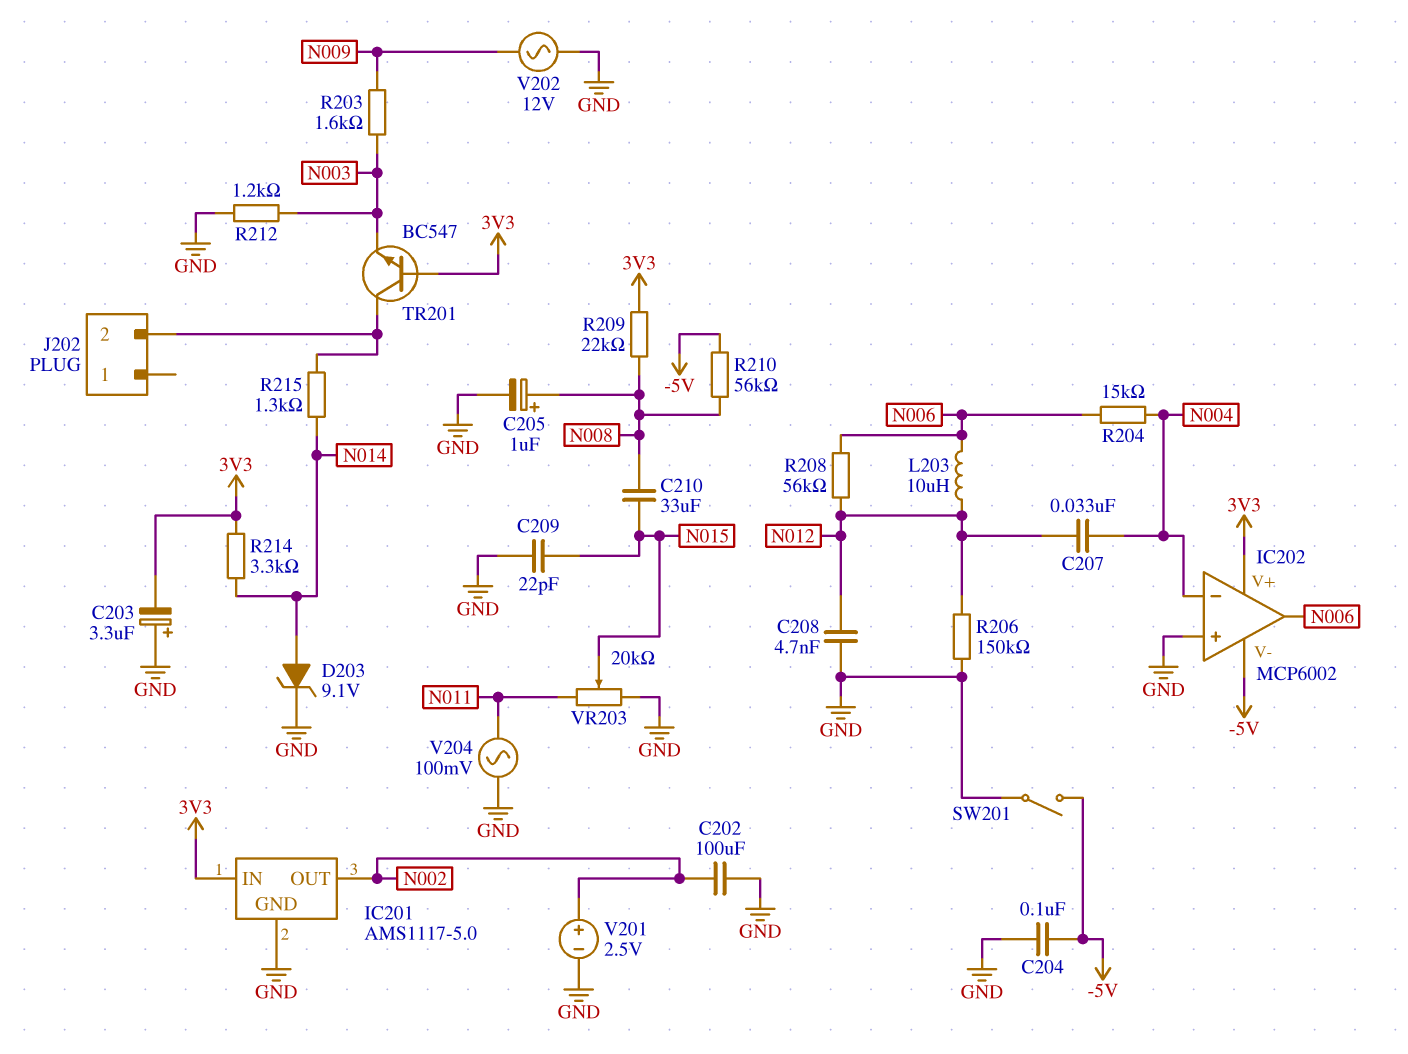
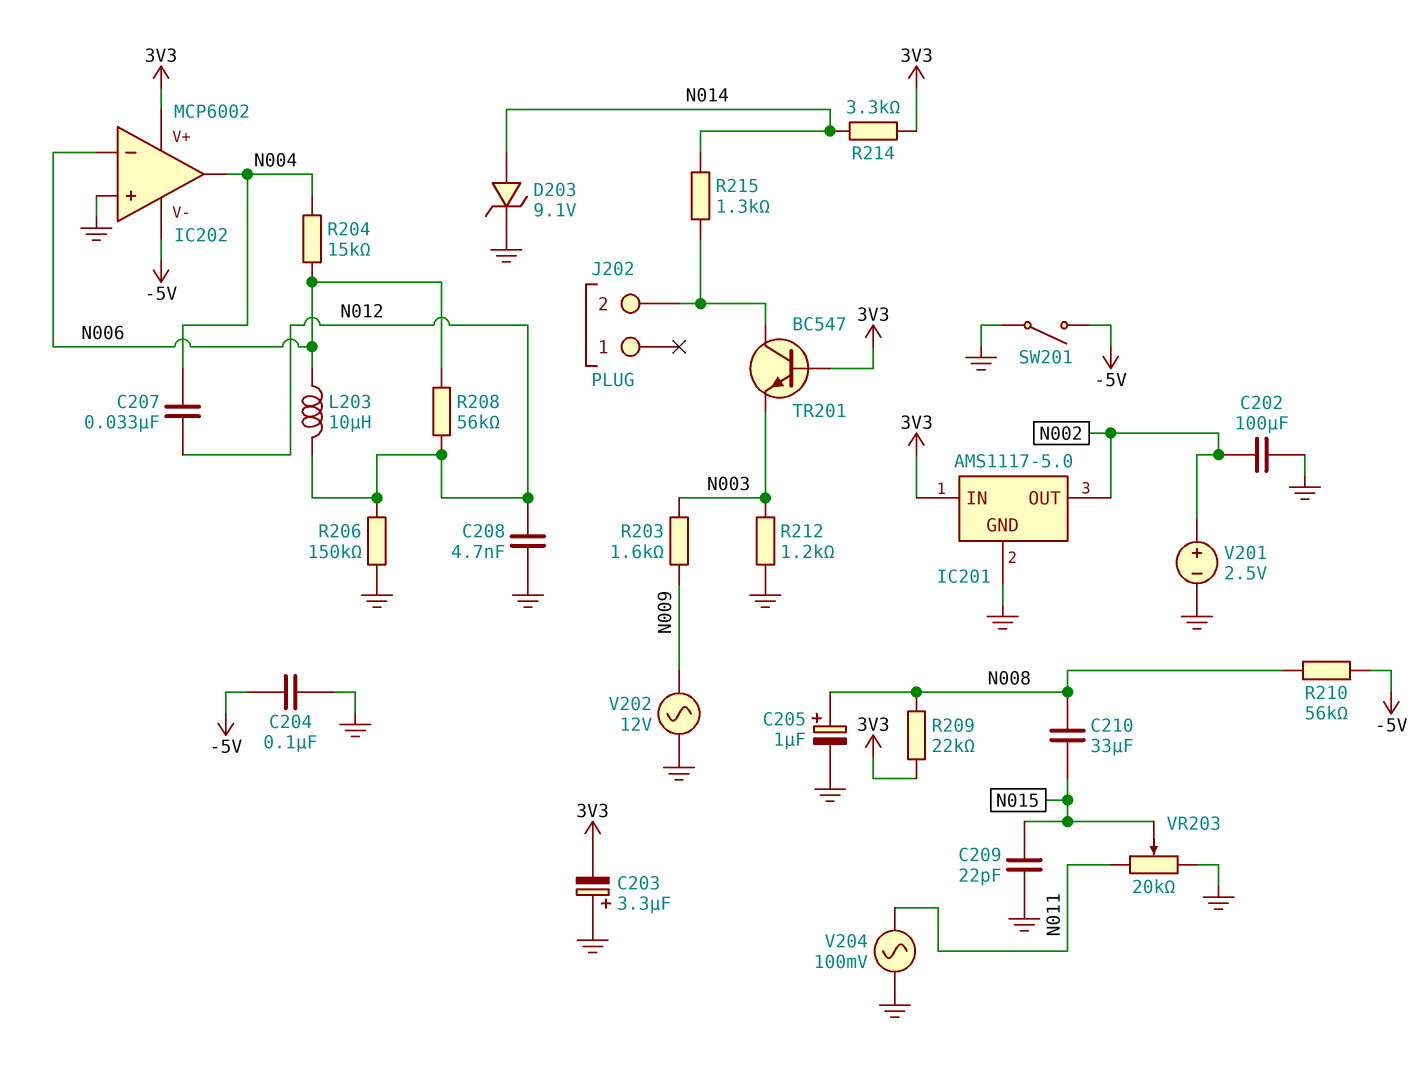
IC202 pin in-: N004 -> N006
IC202 pin out: N006 -> N004

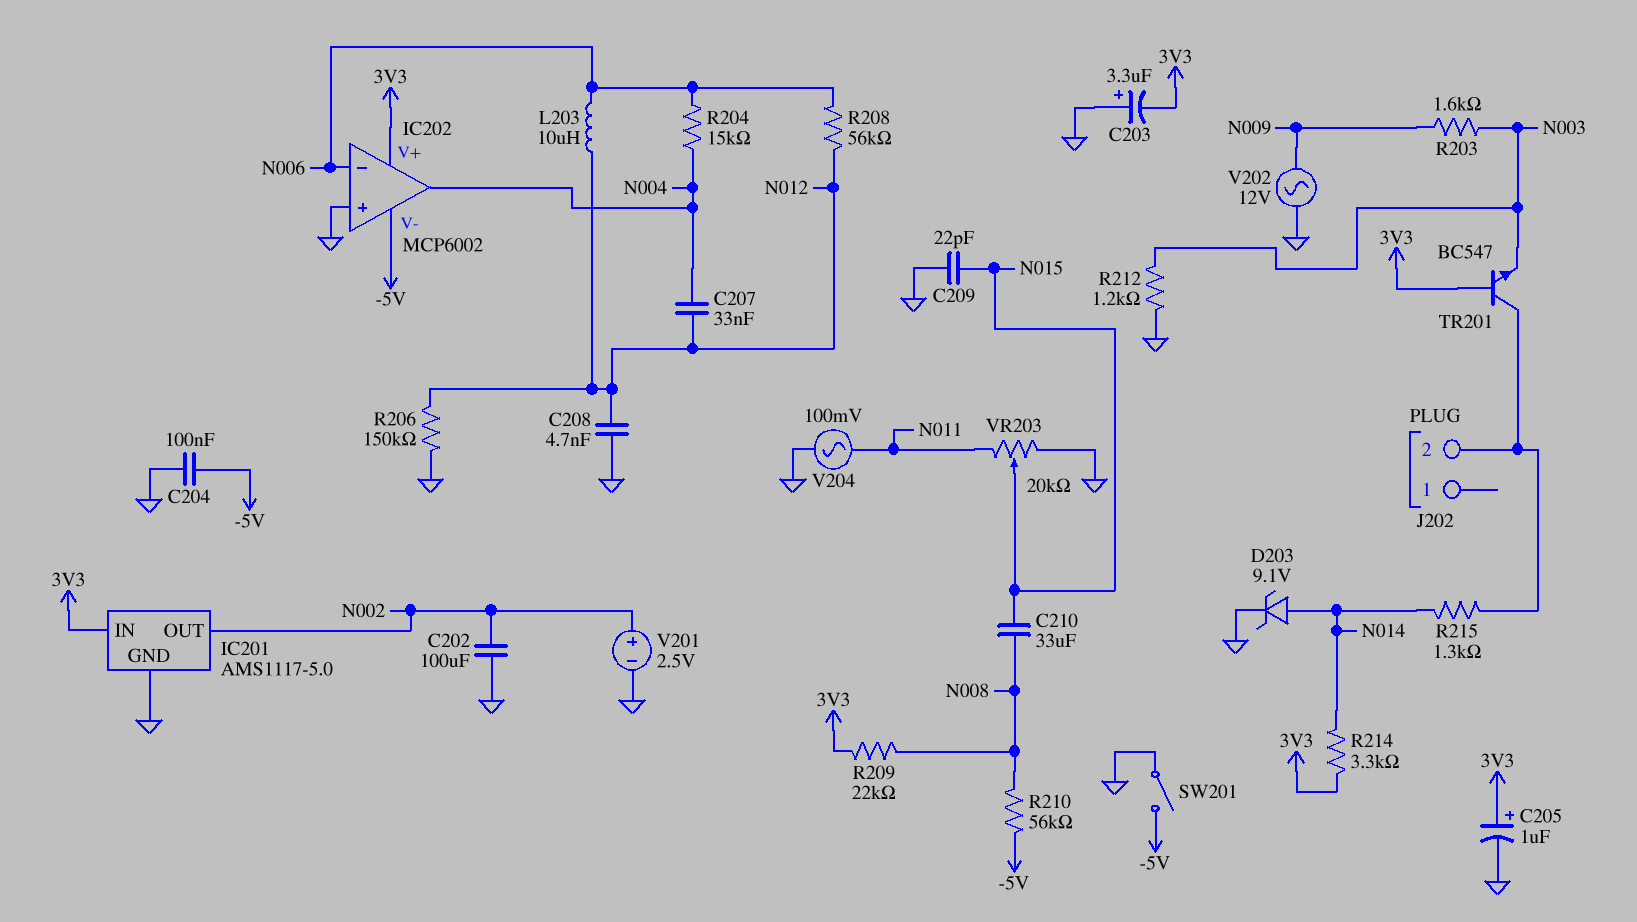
C205: 1uF (plus N008, minus GND) -> 1uF (plus 3V3, minus GND)

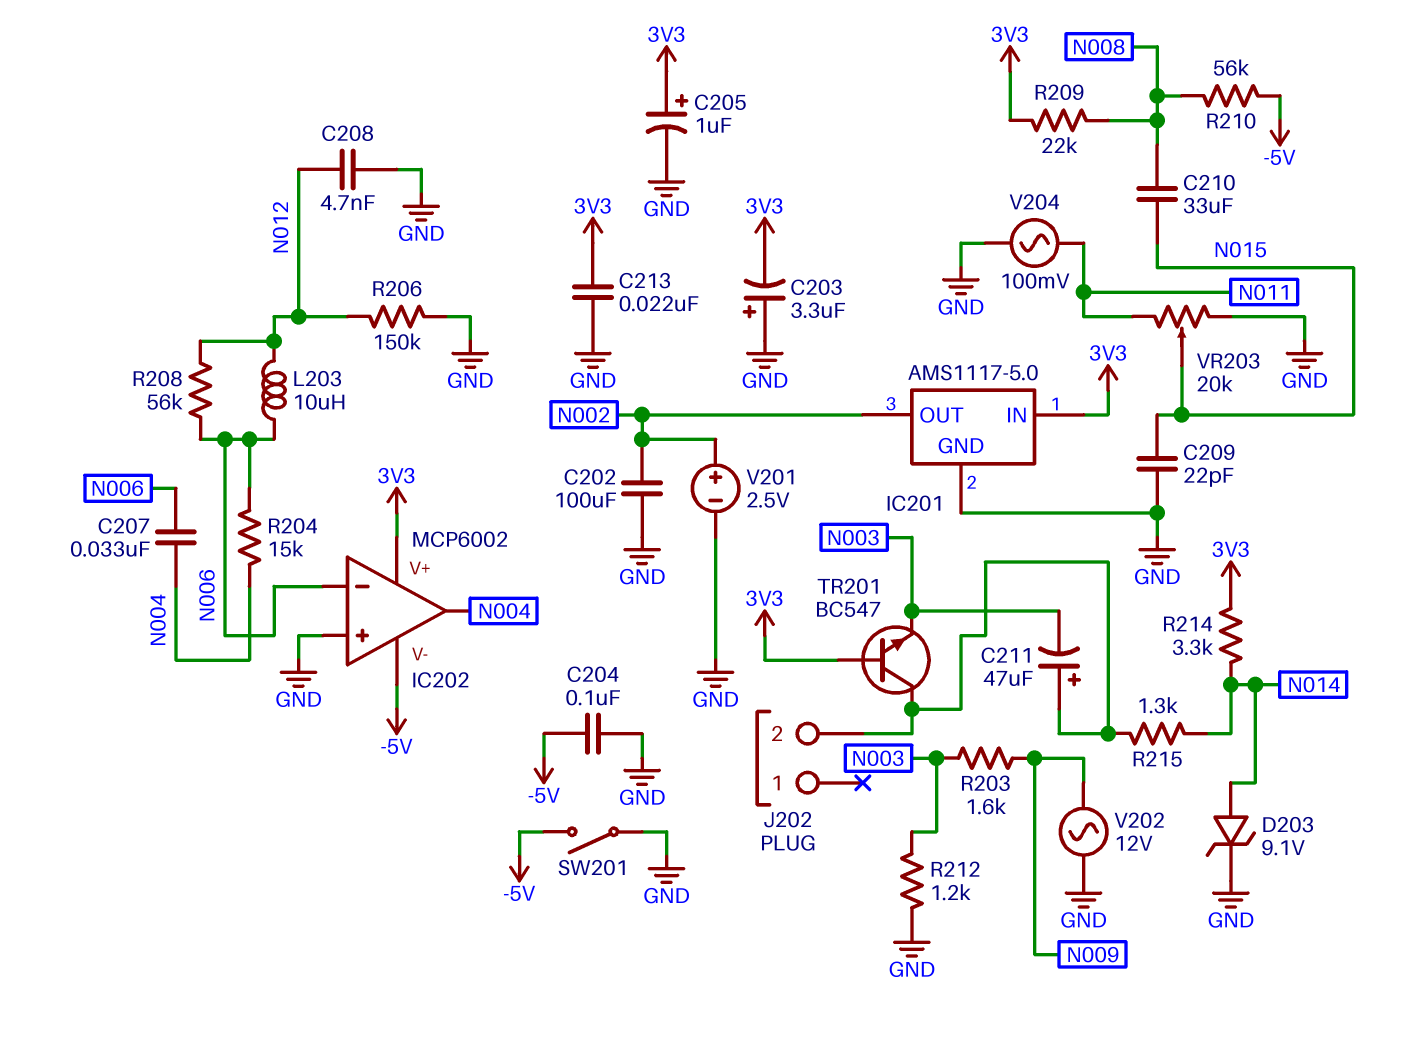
C207: 33nF (N004, N012) -> 33nF (N004, N006)
C211: none -> 47uF (plus J202/2, minus N003)
C213: none -> 22nF (3V3, GND)

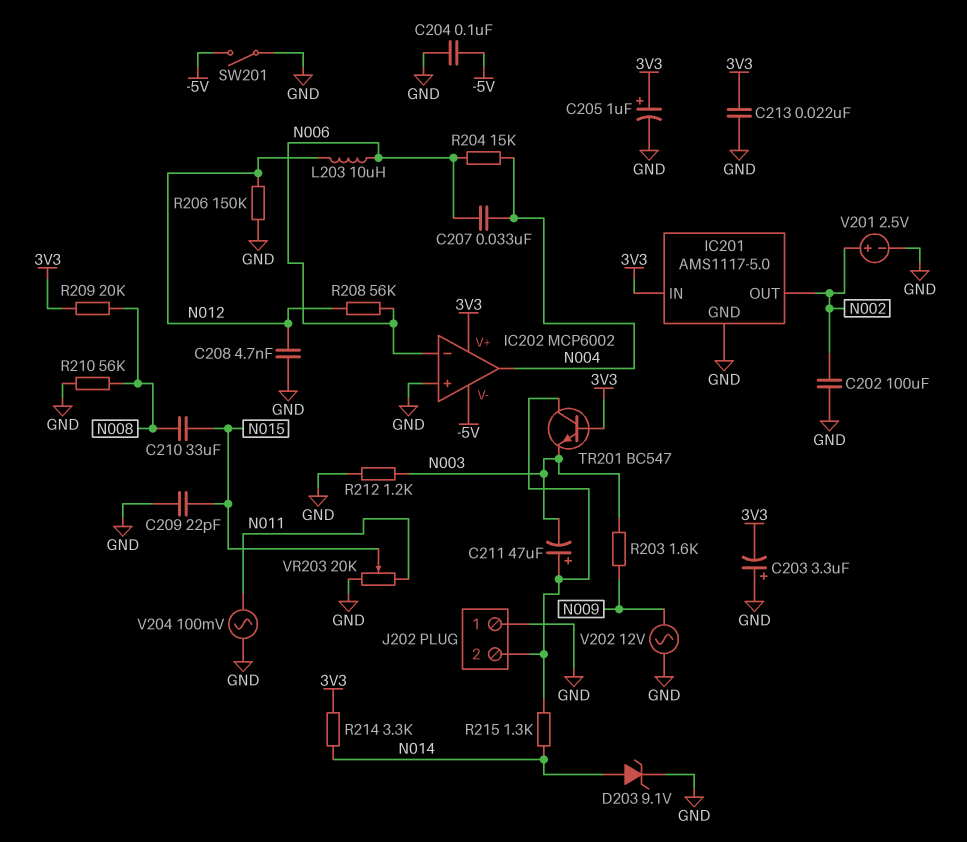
J202 pin 1: none -> GND
R209: 22k (3V3, N008) -> 20k (3V3, N008)
R210: 56k (-5V, N008) -> 56k (GND, N008)

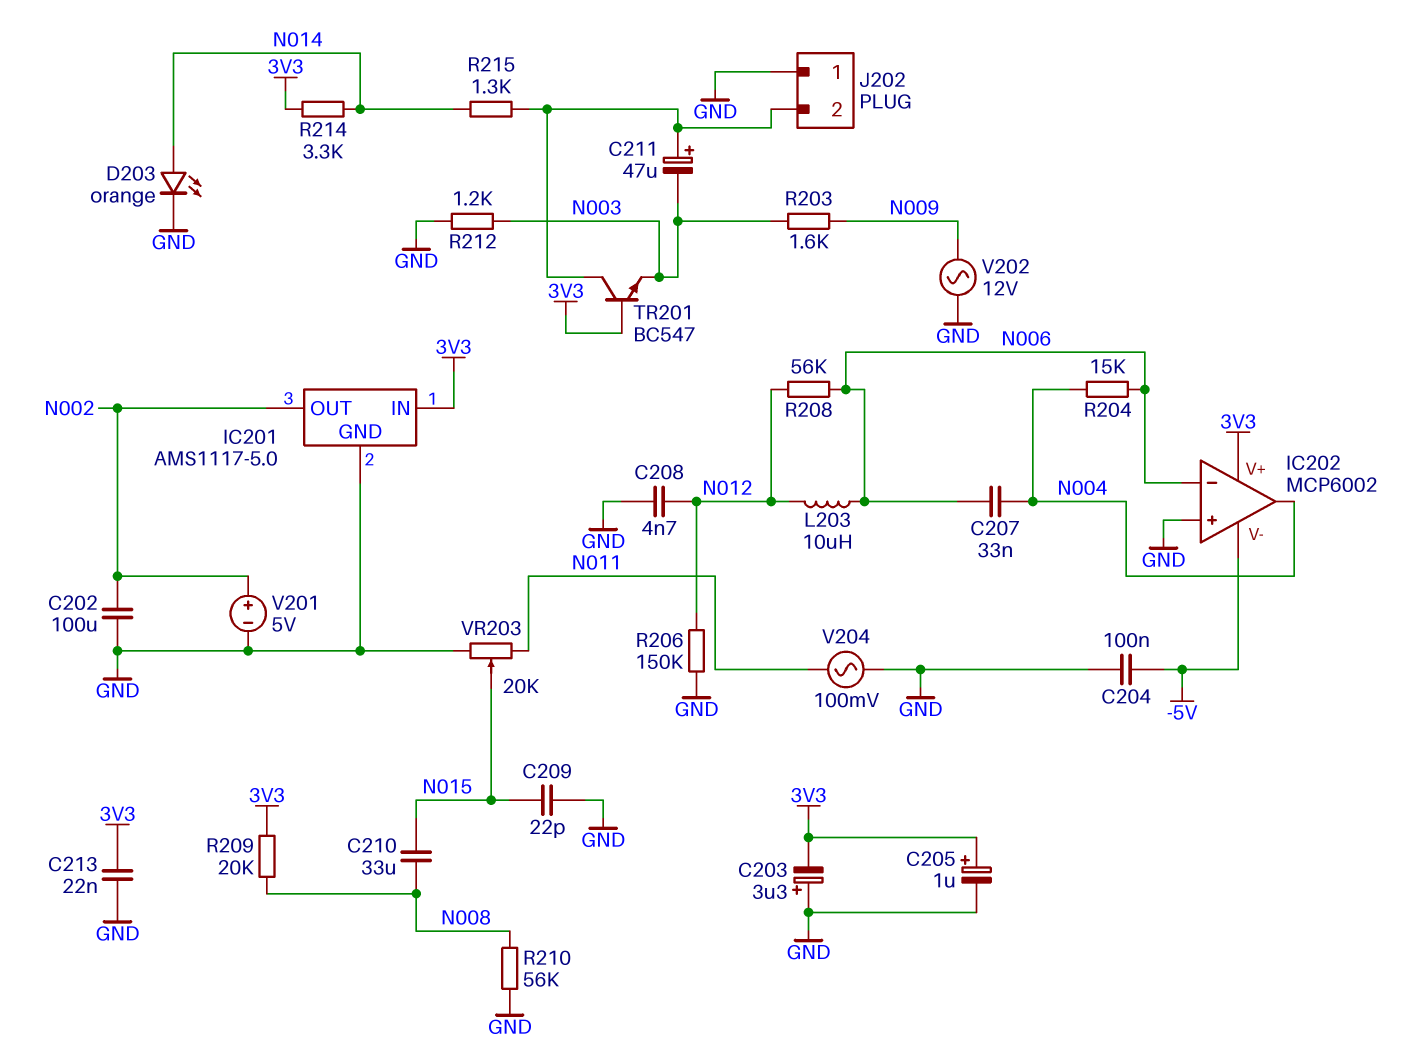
D203: zener 9.1V (A N014, K GND) -> LED orange (A N014, K GND)
SW201: switch (-5V, GND) -> none
V201: 2.5V (plus N002, minus GND) -> 5V (plus N002, minus GND)

